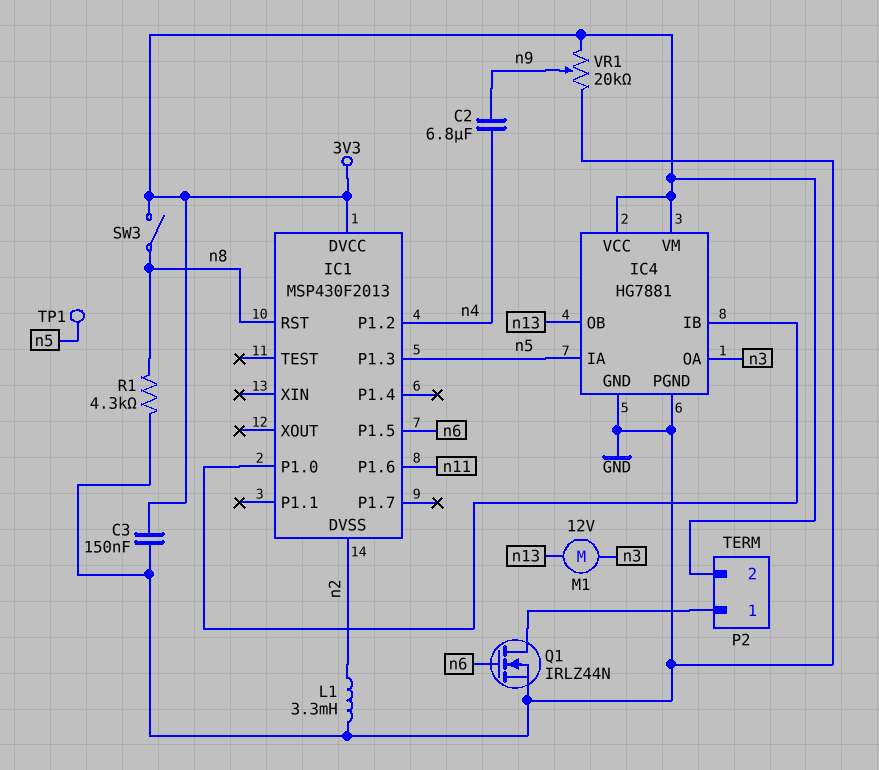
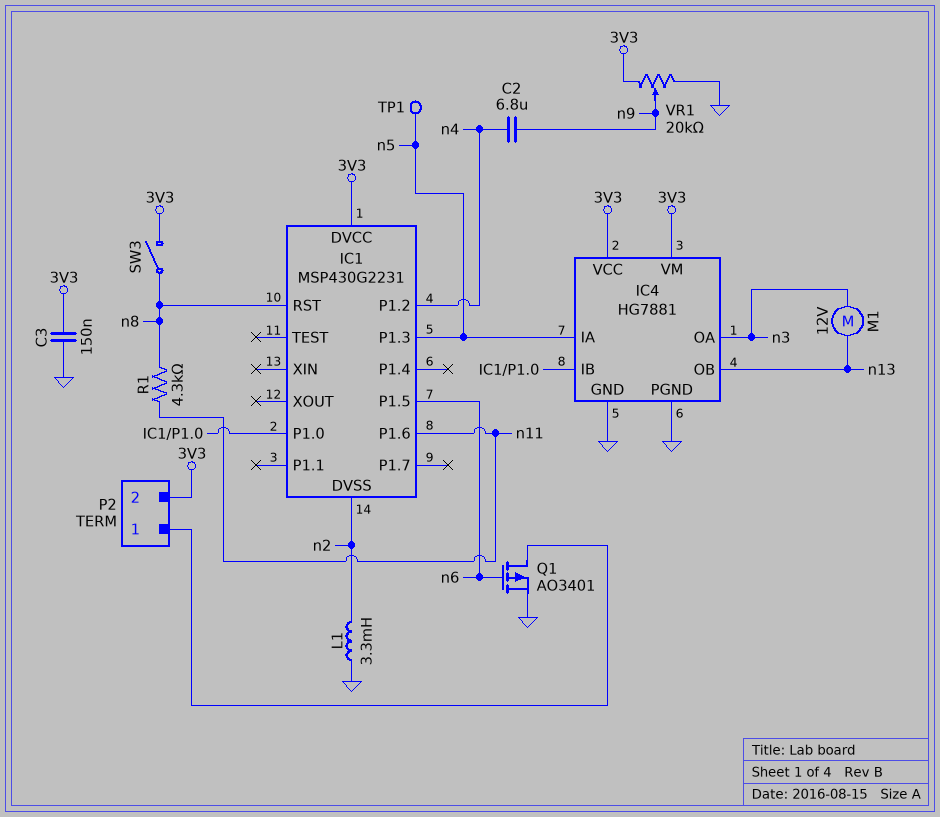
IC1: MSP430F2013 -> MSP430G2231
Q1: NMOS IRLZ44N (G n6, D P2/1, S GND) -> PMOS AO3401 (G n6, D P2/1, S GND)
R1: 4.3k (GND, n8) -> 4.3k (n8, n11)

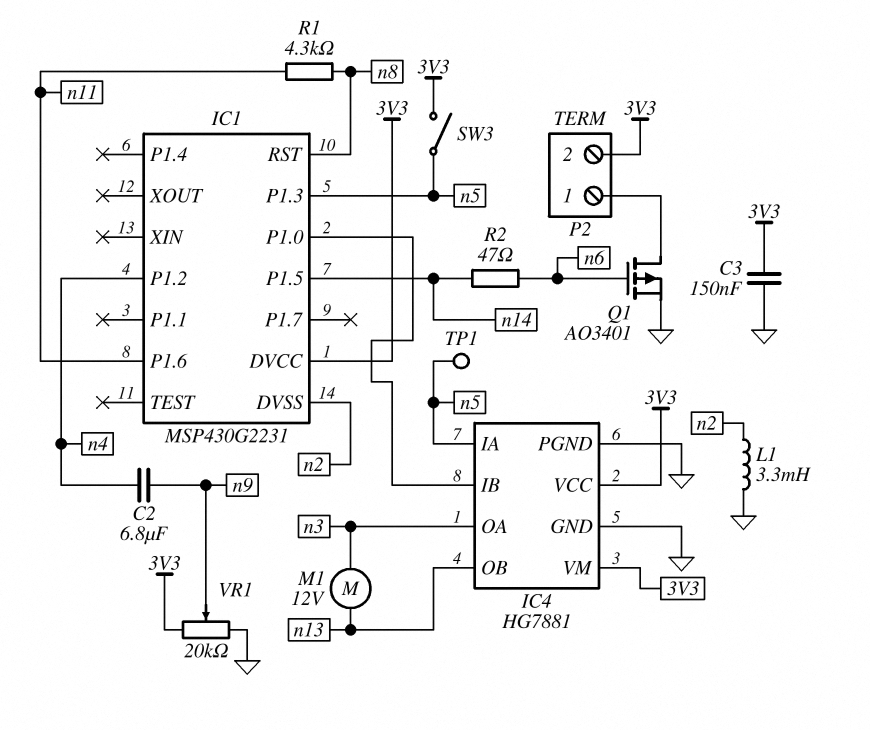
IC1 pin P1.5: n6 -> n14
R2: none -> 47 (n6, n14)
SW3: switch (3V3, n8) -> switch (3V3, n5)

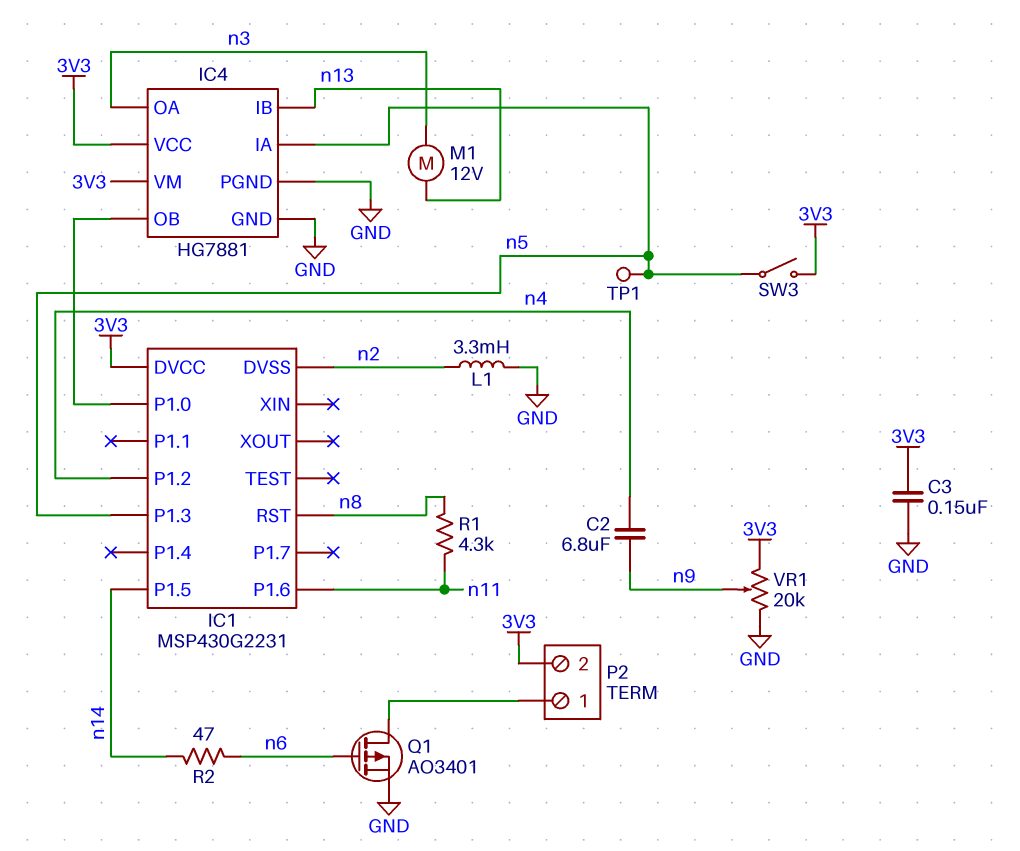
IC4 pin IB: IC1/P1.0 -> n13
IC4 pin OB: n13 -> IC1/P1.0

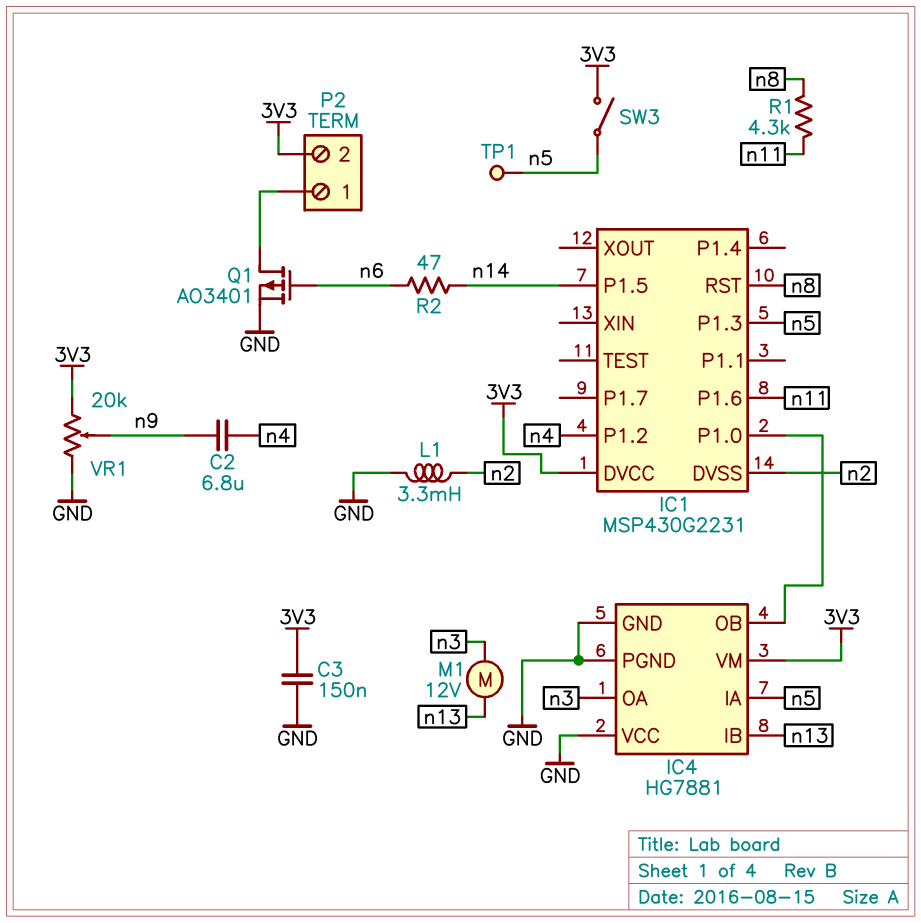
IC4 pin VCC: 3V3 -> GND

